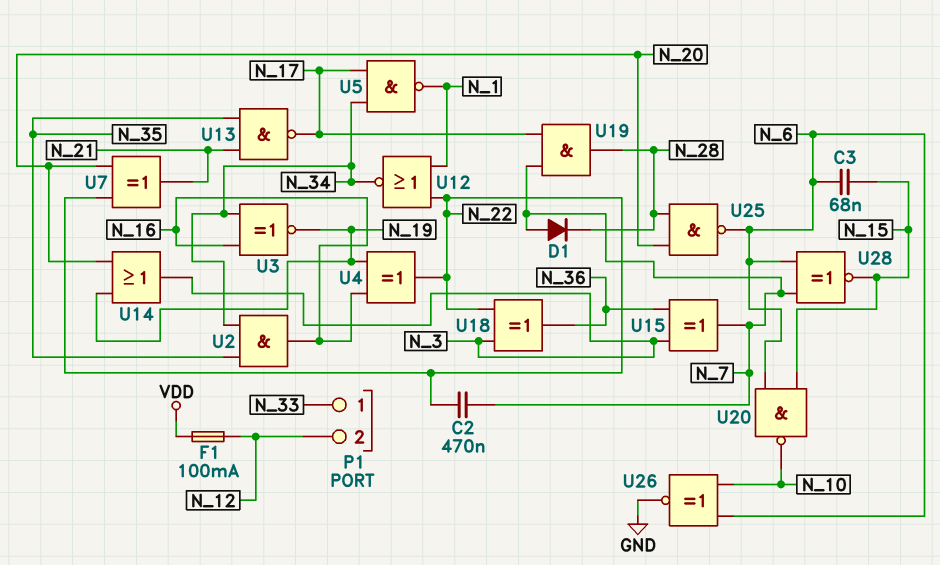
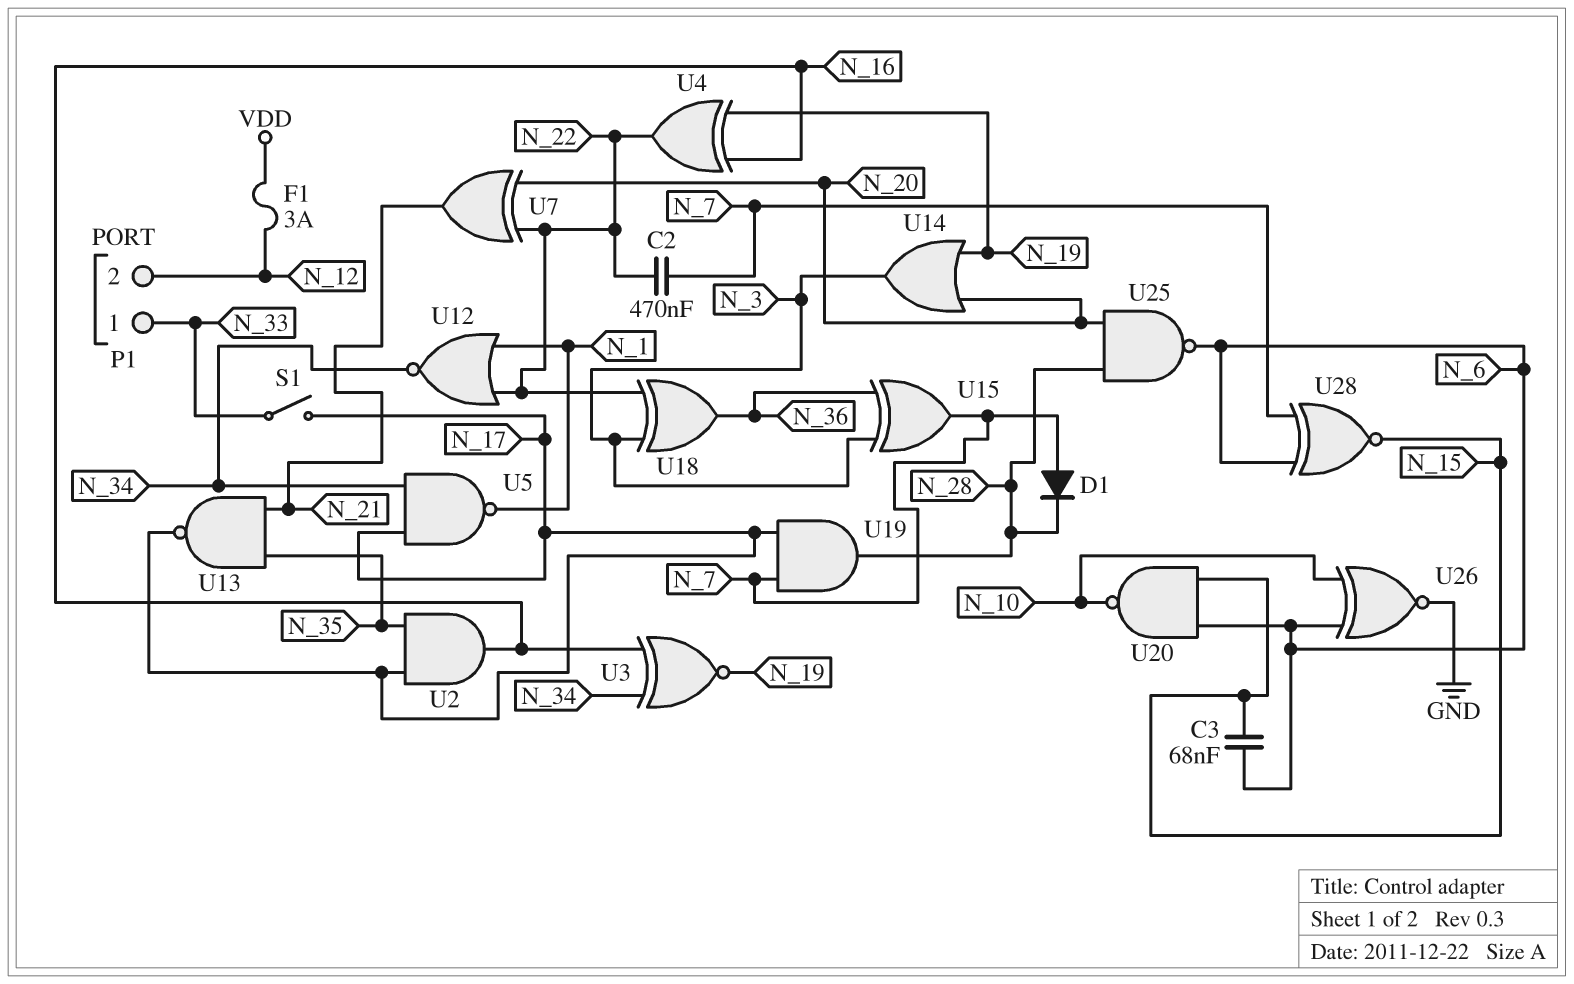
F1: 100mA (N_12, VDD) -> 3A (N_12, VDD)
S1: none -> switch (N_17, N_33)
U2: AND (in N_34, in N_35, out N_16) -> AND (in N_17, in N_35, out N_16)

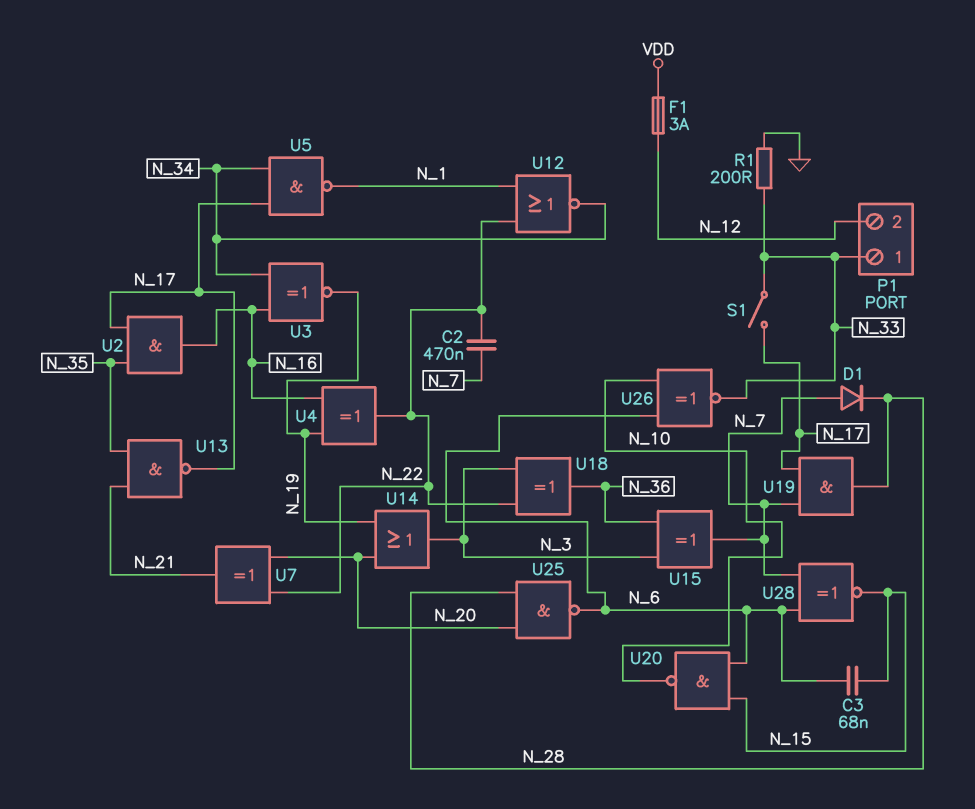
R1: none -> 200 (GND, N_33)
U26: XNOR (in N_6, in N_10, out GND) -> XNOR (in N_6, in N_10, out N_33)

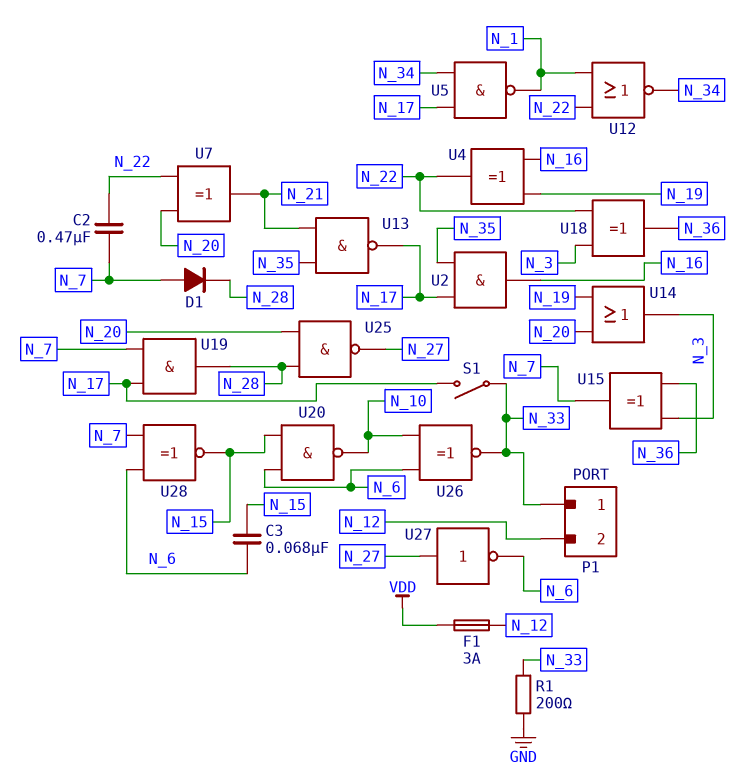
U3: XNOR (in N_16, in N_34, out N_19) -> none
U25: NAND (in N_20, in N_28, out N_6) -> NAND (in N_20, in N_28, out N_27)
U27: none -> NOT (in N_27, out N_6)

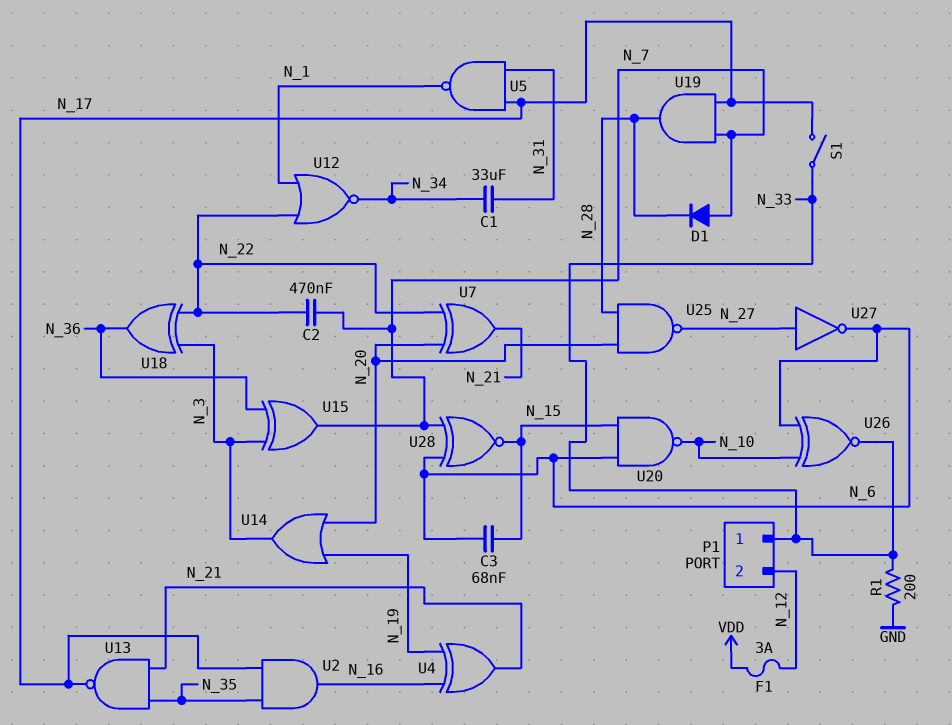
C1: none -> 33uF (N_31, N_34)
U4: XOR (in N_16, in N_19, out N_22) -> XOR (in N_16, in N_19, out N_21)
U5: NAND (in N_17, in N_34, out N_1) -> NAND (in N_17, in N_31, out N_1)

